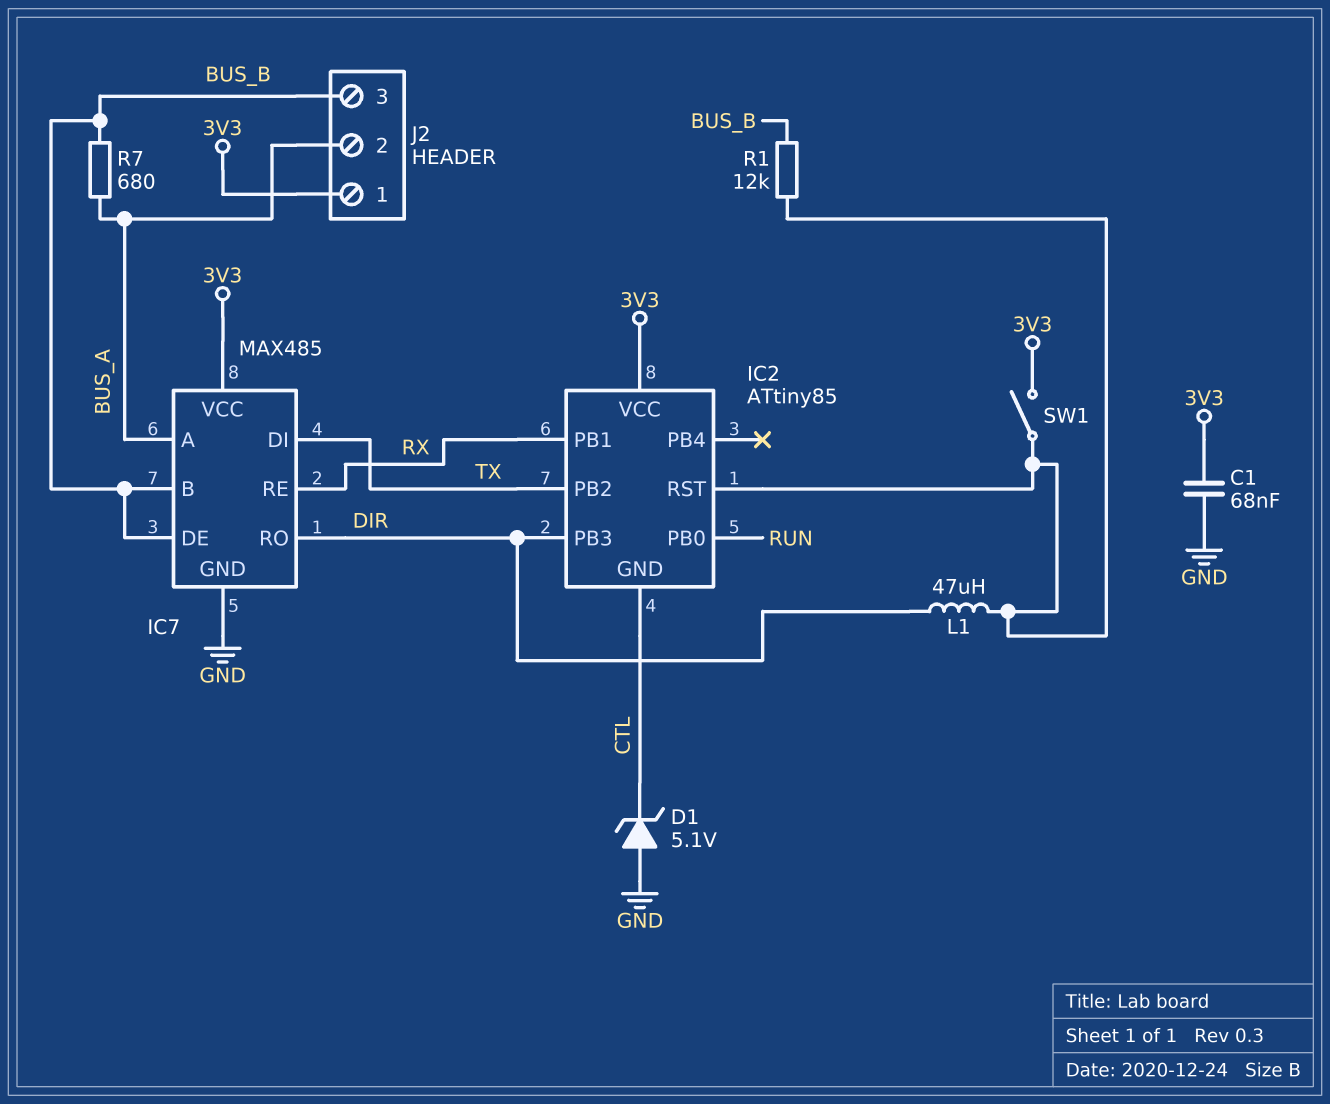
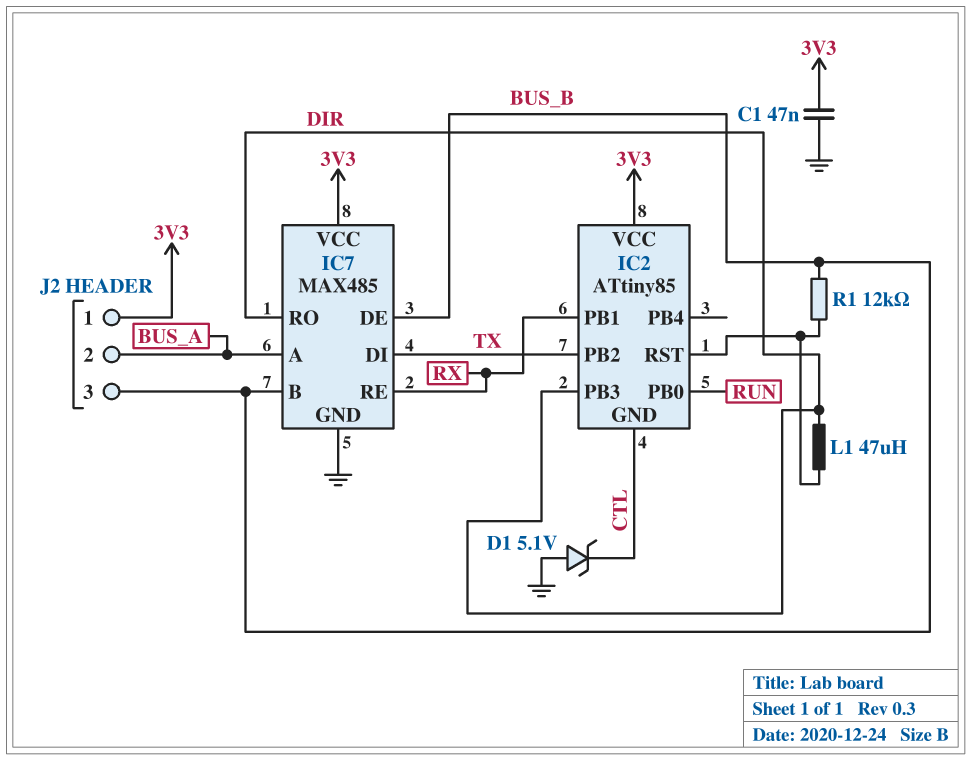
C1: 68nF (3V3, GND) -> 47nF (3V3, GND)
R7: 680 (BUS_A, BUS_B) -> none
SW1: switch (3V3, IC2/RST) -> none

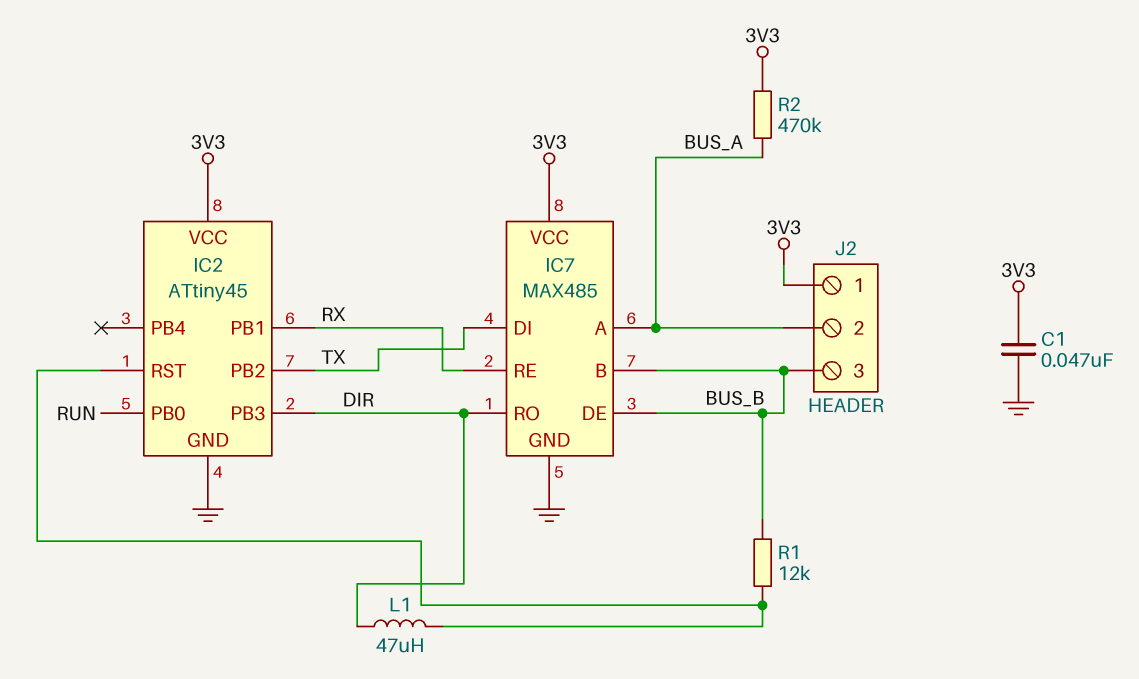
D1: zener 5.1V (A GND, K CTL) -> none
IC2: ATtiny85 -> ATtiny45
IC2 pin GND: CTL -> GND
R2: none -> 470k (3V3, BUS_A)

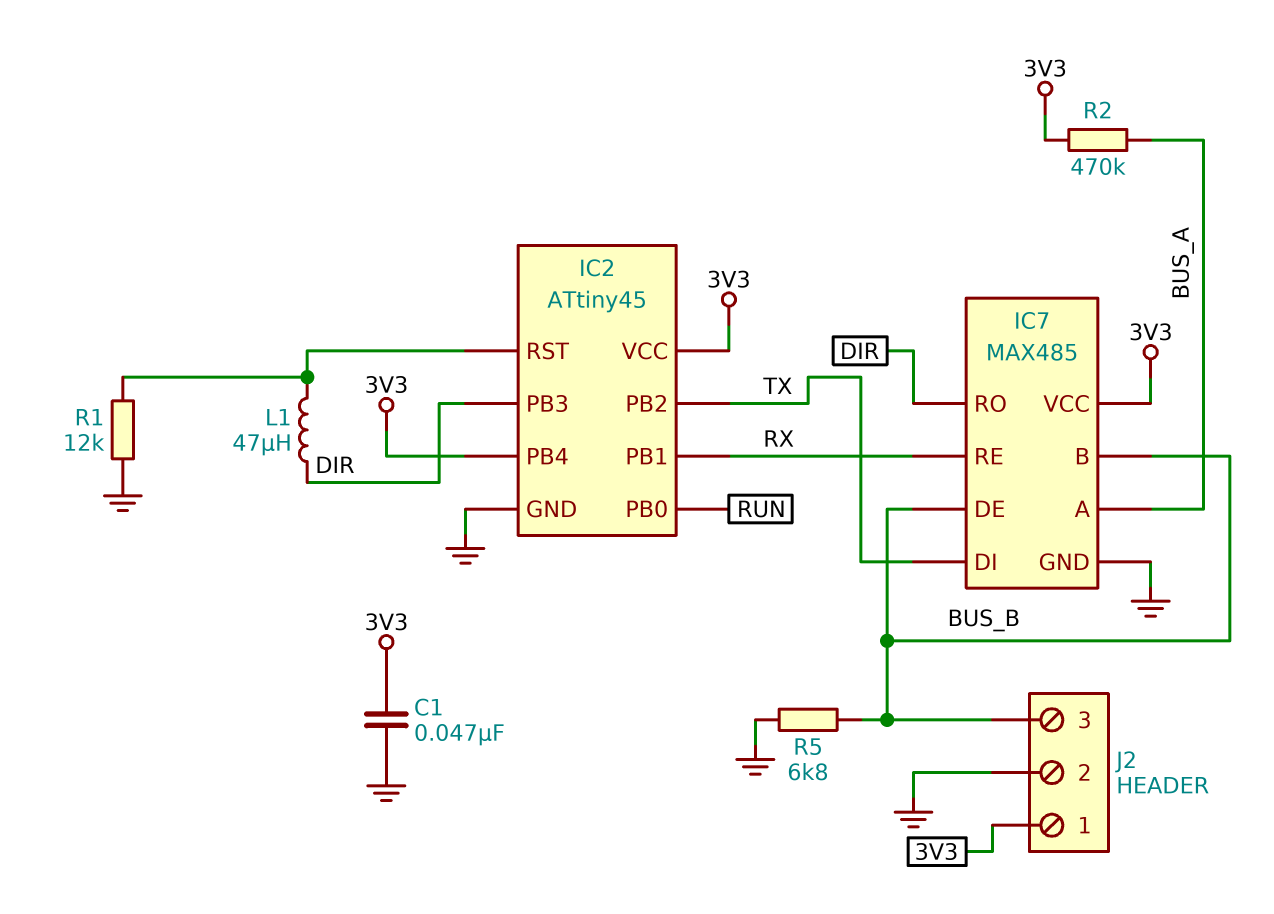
IC2 pin PB4: none -> 3V3
J2 pin 2: BUS_A -> GND
R1: 12k (BUS_B, IC2/RST) -> 12k (GND, IC2/RST)
R5: none -> 6.8k (BUS_B, GND)

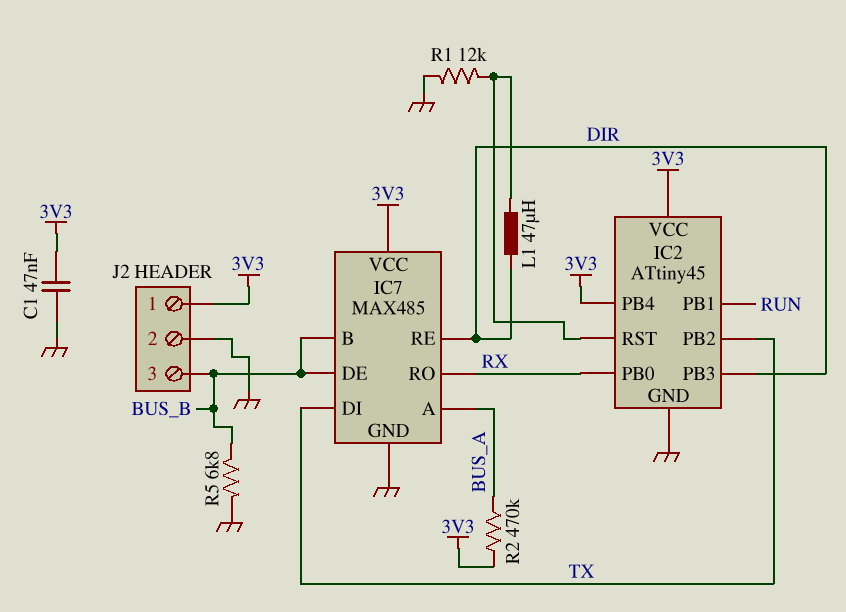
IC2 pin PB0: RUN -> RX
IC2 pin PB1: RX -> RUN
IC7 pin RE: RX -> DIR
IC7 pin RO: DIR -> RX

